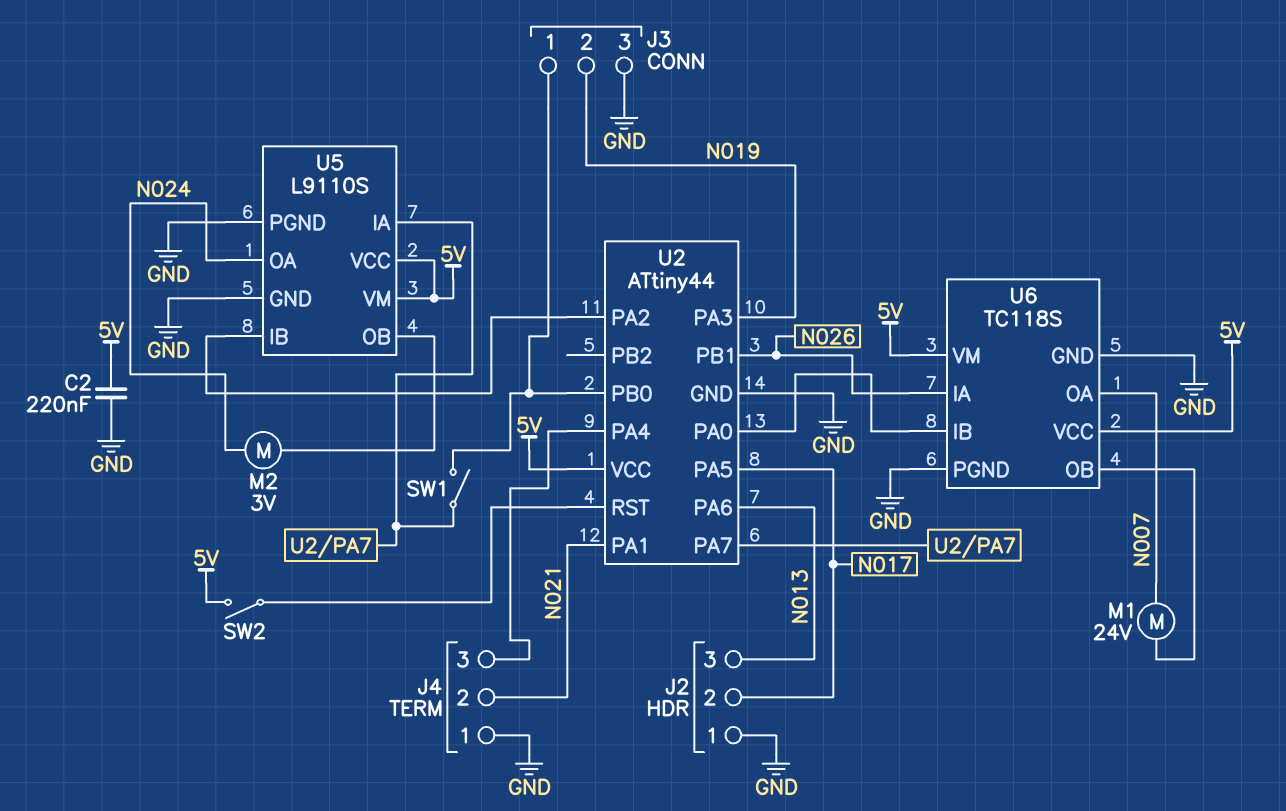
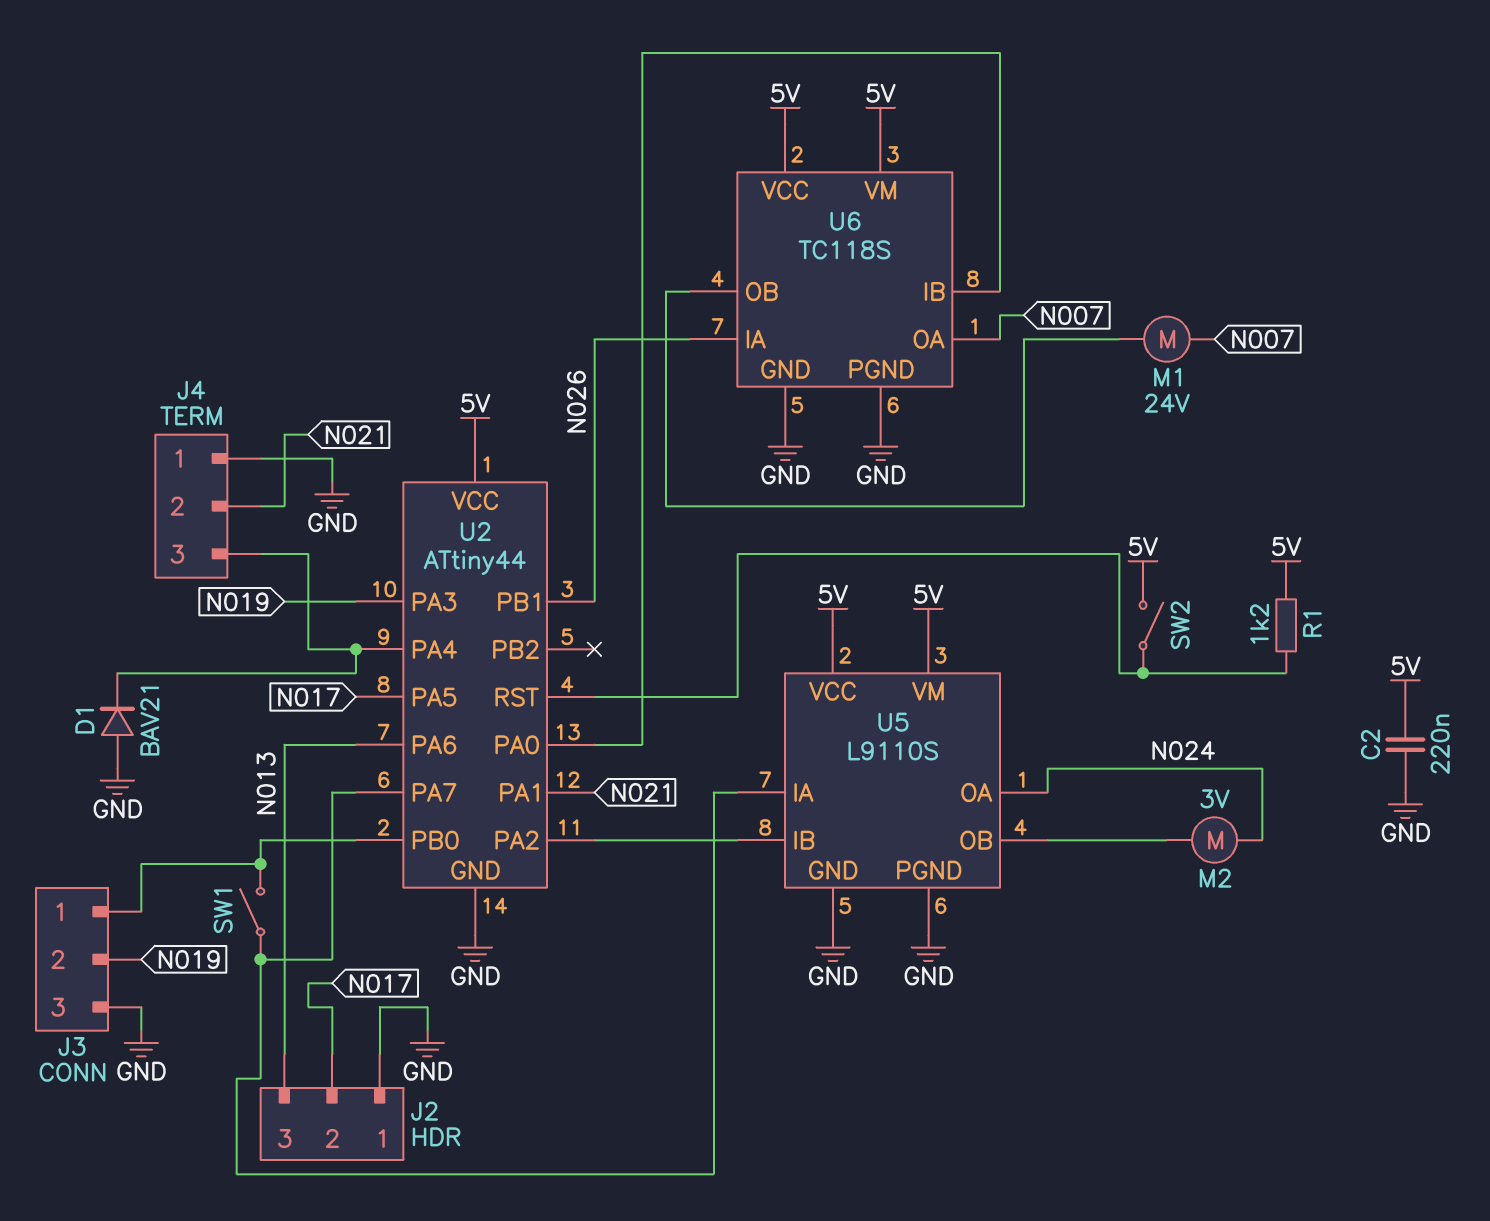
D1: none -> diode BAV21 (A GND, K J4/3)
R1: none -> 1.2k (5V, U2/RST)

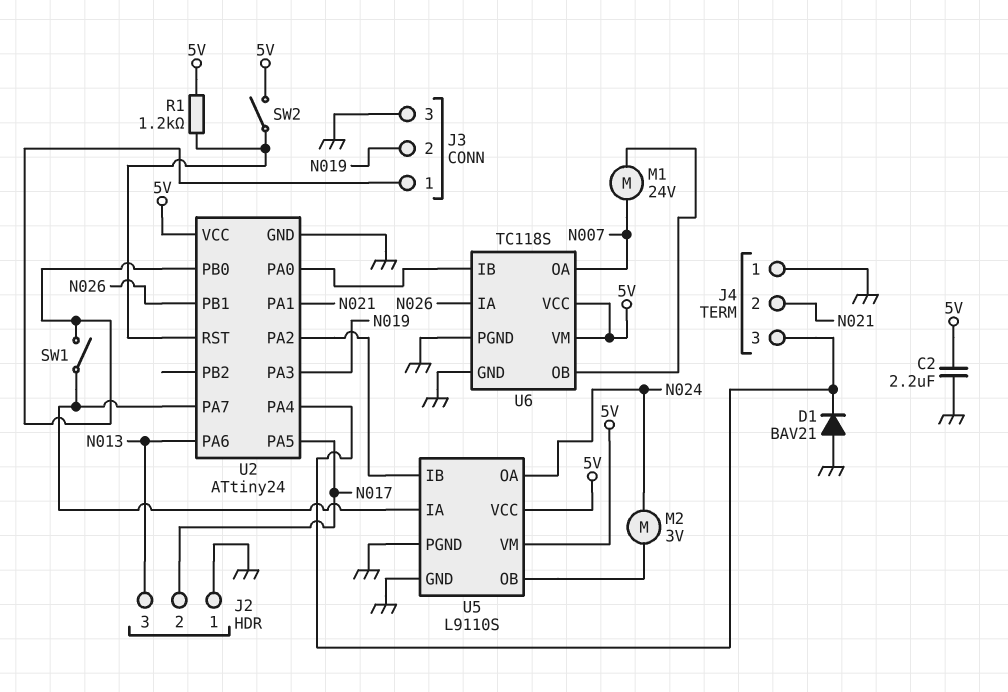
C2: 220nF (5V, GND) -> 2.2uF (5V, GND)
U2: ATtiny44 -> ATtiny24

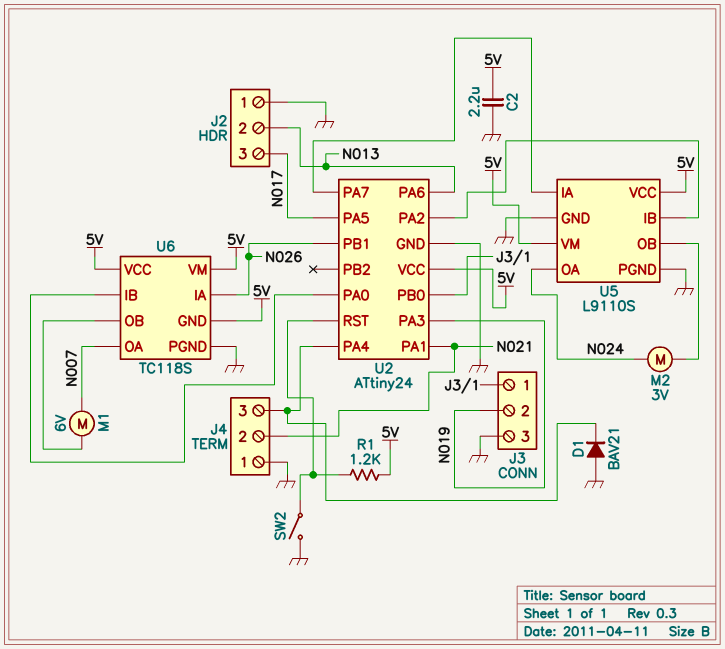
J2 pin 2: N017 -> N013
J2 pin 3: N013 -> N017
M1: motor 24V (N007, U6/OB) -> motor 6V (N007, U6/OB)
SW1: switch (J3/1, U2/PA7) -> none
SW2: switch (5V, U2/RST) -> switch (GND, U2/RST)
U6 pin GND: GND -> 5V

